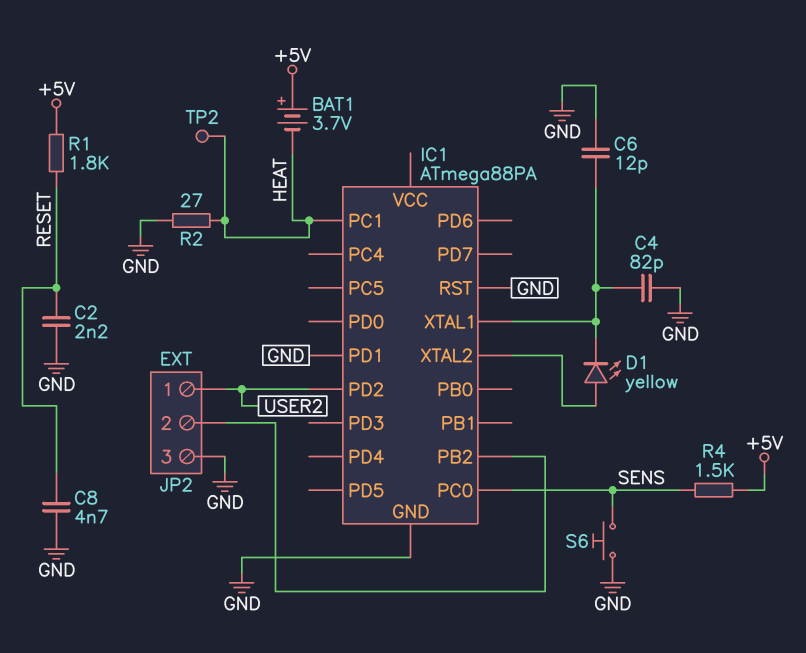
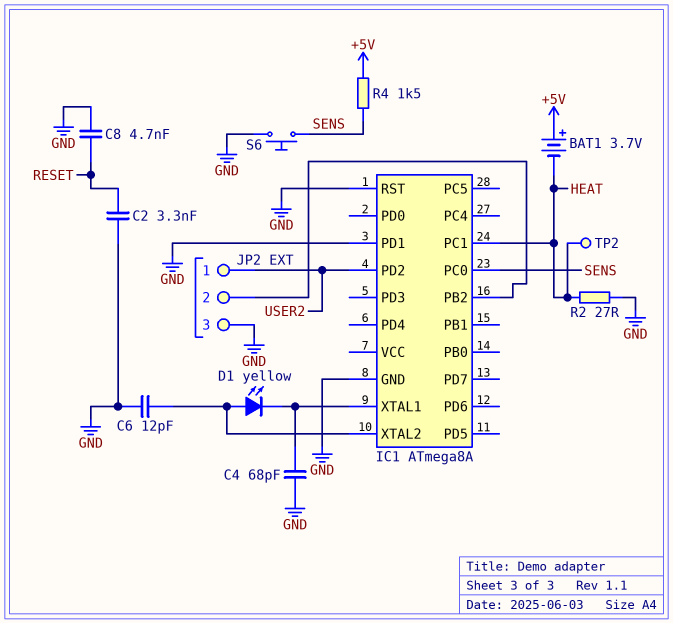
C2: 2.2nF (GND, RESET) -> 3.3nF (GND, RESET)
C4: 82pF (GND, IC1/XTAL1) -> 68pF (GND, IC1/XTAL1)
C6: 12pF (GND, IC1/XTAL1) -> 12pF (GND, IC1/XTAL2)
IC1: ATmega88PA -> ATmega8A
R1: 1.8k (+5V, RESET) -> none

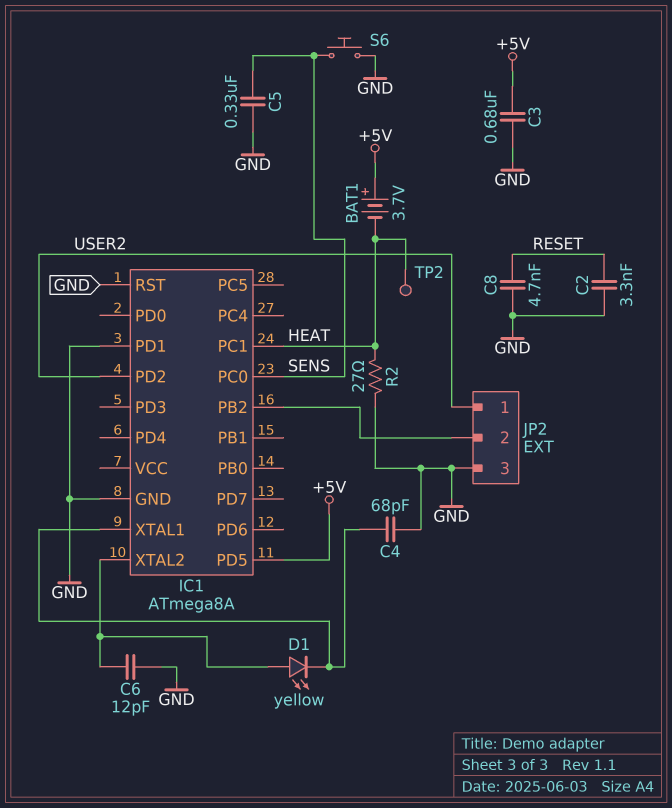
C3: none -> 680nF (+5V, GND)
C5: none -> 330nF (GND, SENS)
IC1 pin PD5: none -> +5V
R4: 1.5k (+5V, SENS) -> none

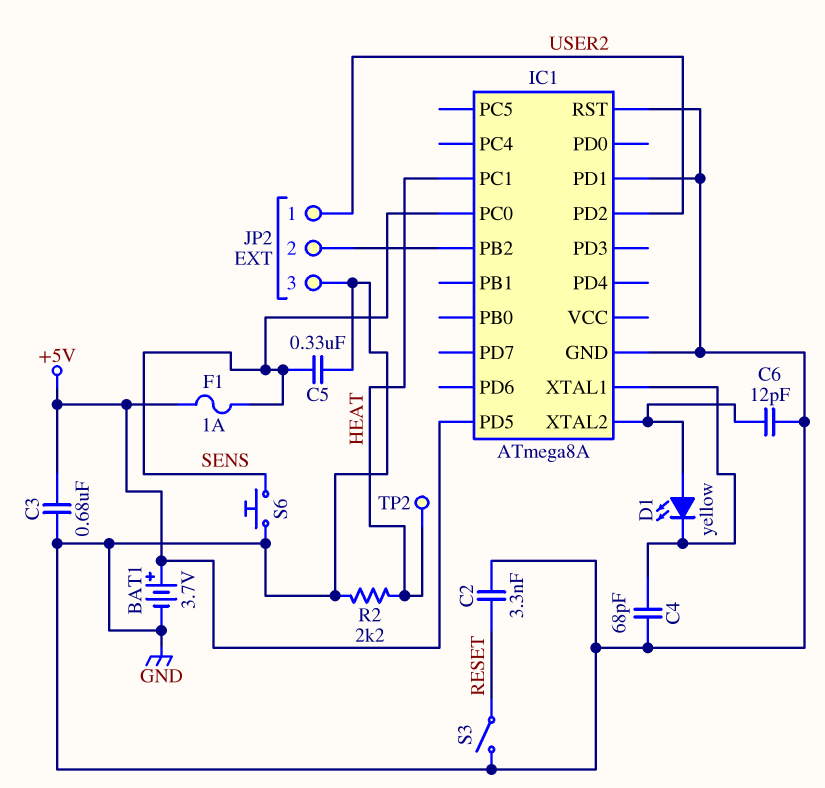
BAT1: 3.7V (plus +5V, minus HEAT) -> 3.7V (plus +5V, minus GND)
C8: 4.7nF (GND, RESET) -> none
F1: none -> 1A (+5V, SENS)
R2: 27 (GND, HEAT) -> 2.2k (GND, HEAT)
S3: none -> switch (GND, RESET)

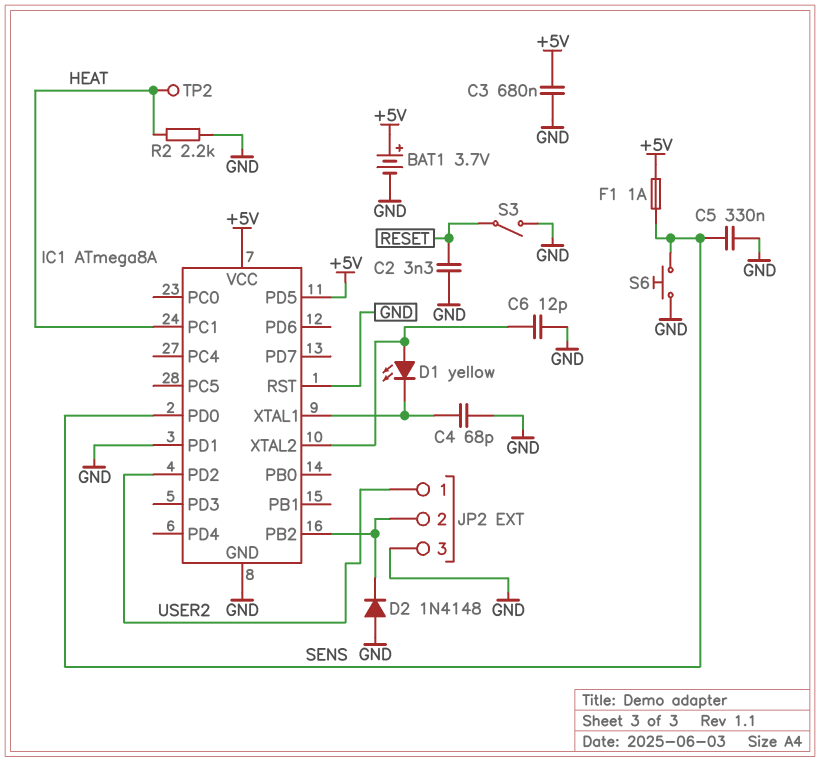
D2: none -> diode 1N4148 (A GND, K IC1/PB2)
IC1 pin PC0: SENS -> none
IC1 pin PD0: none -> SENS
IC1 pin VCC: none -> +5V

